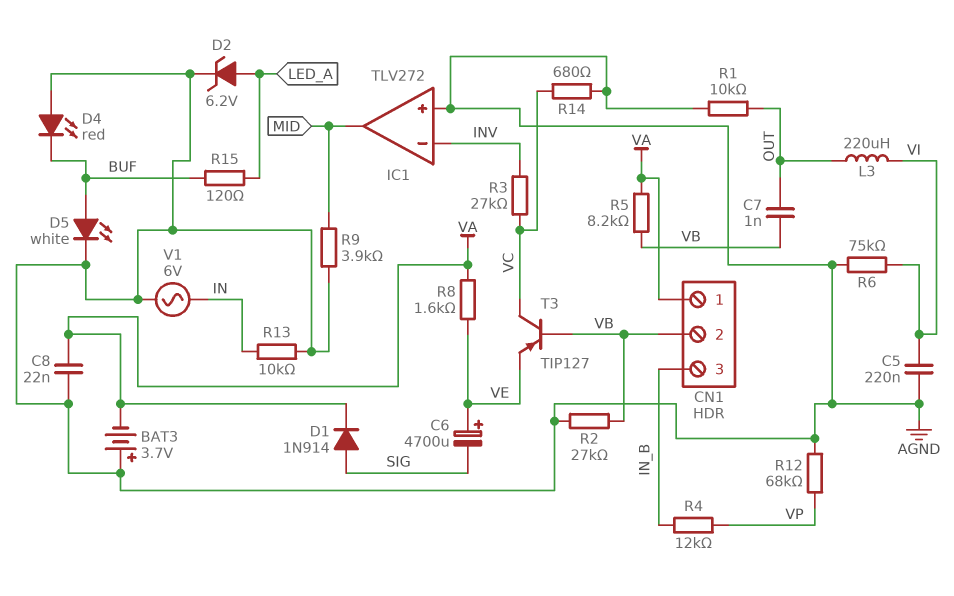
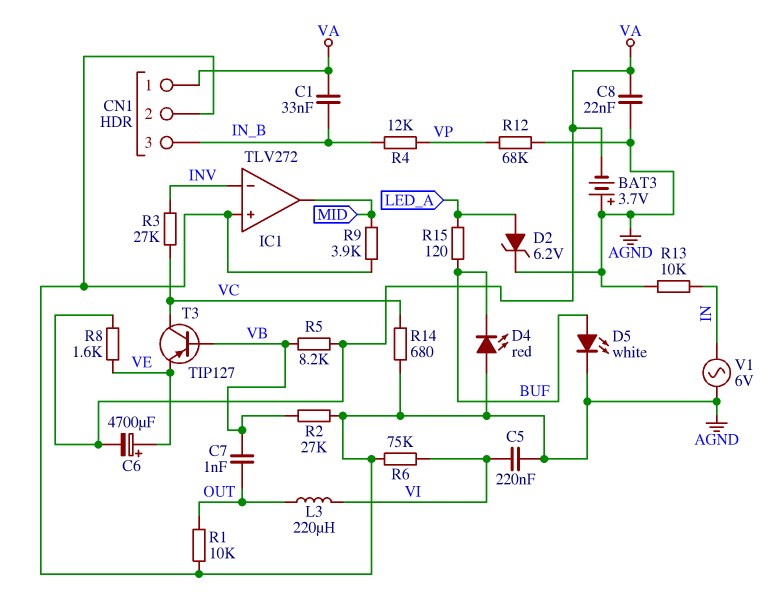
C1: none -> 33nF (IN_B, VA)
C6: 4700uF (plus VE, minus SIG) -> 4700uF (plus VE, minus VA)
CN1 pin 2: VB -> AGND
D1: diode 1N914 (A SIG, K VA) -> none

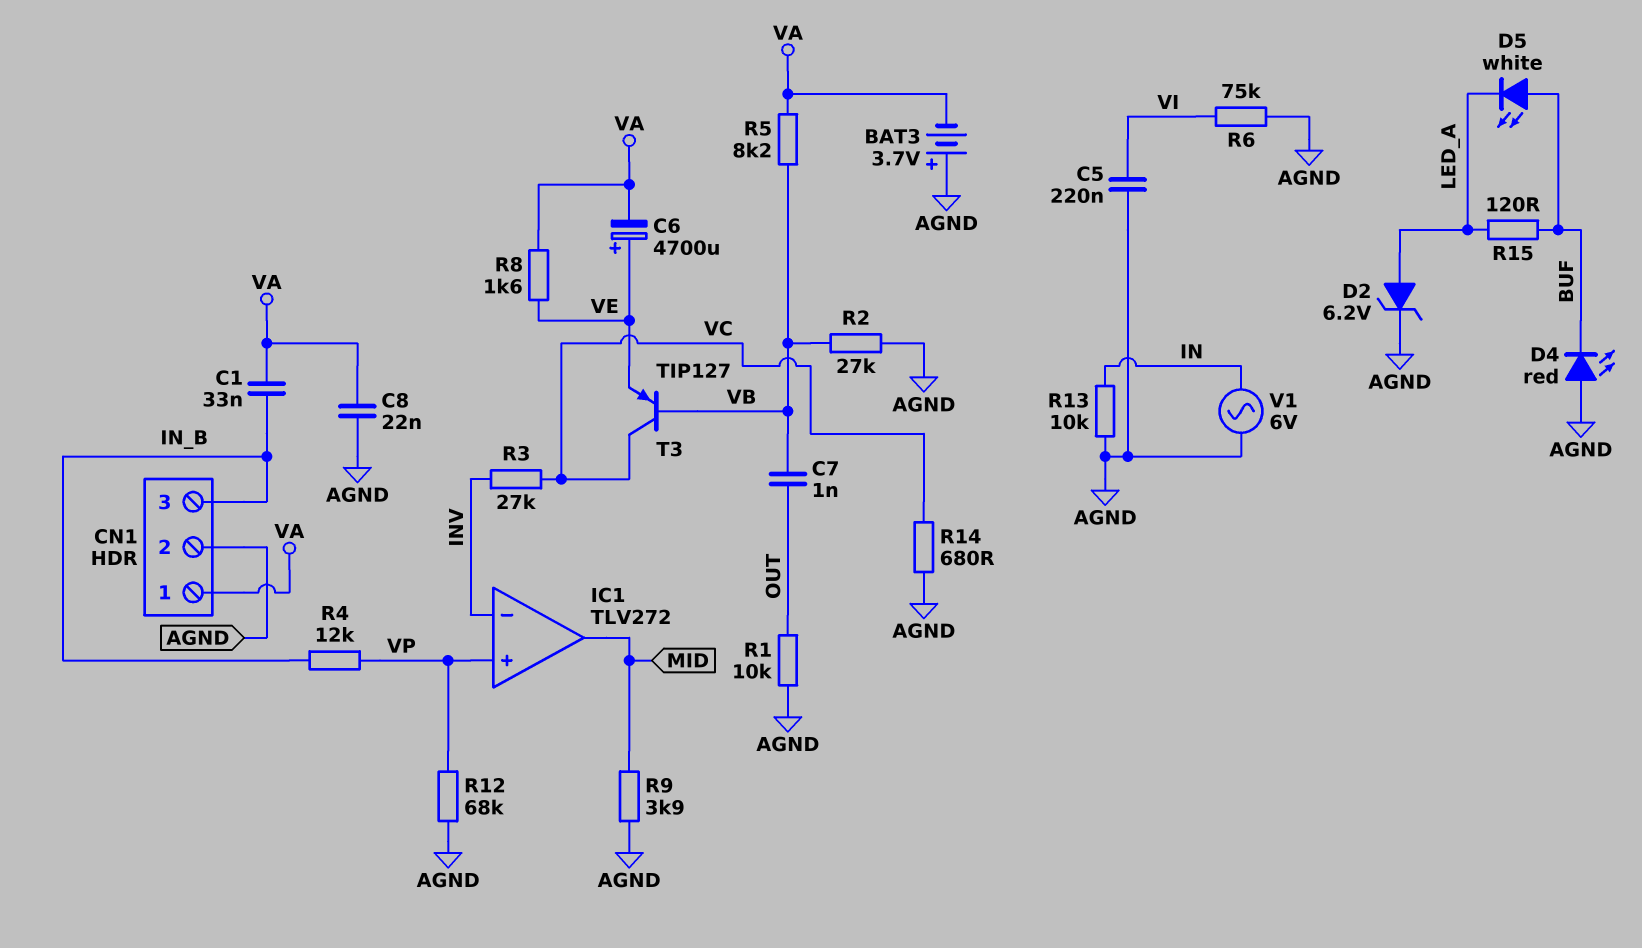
D5: LED white (A BUF, K AGND) -> LED white (A BUF, K LED_A)
IC1 pin in+: AGND -> VP
L3: 220uH (OUT, VI) -> none

